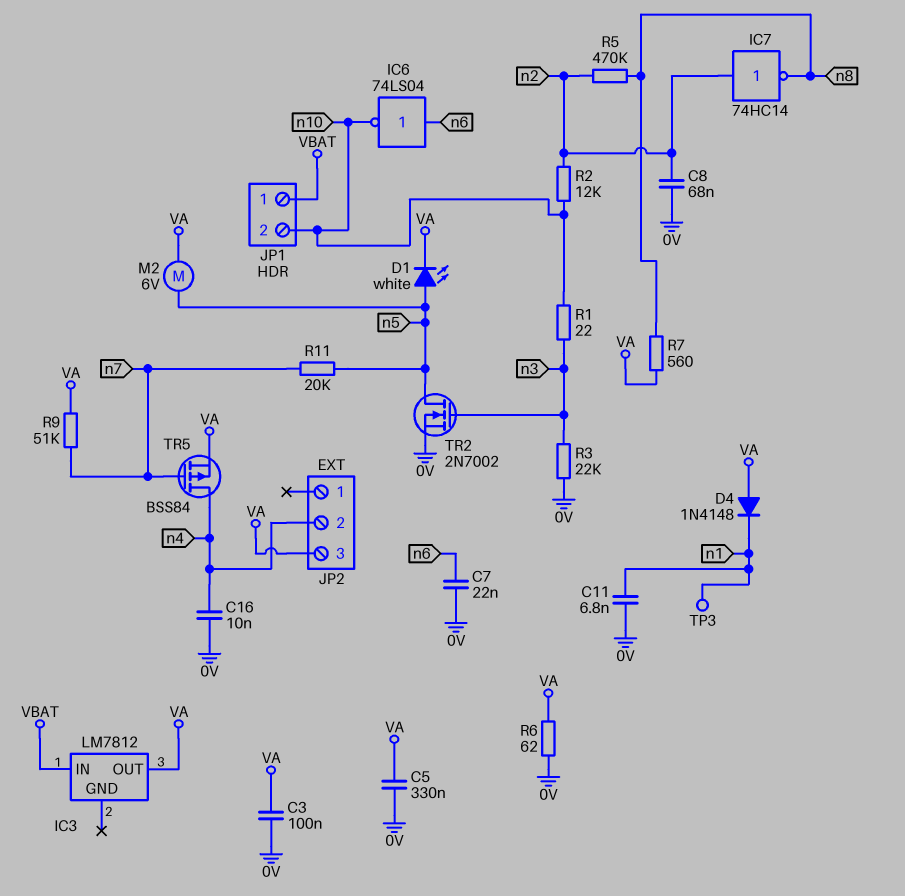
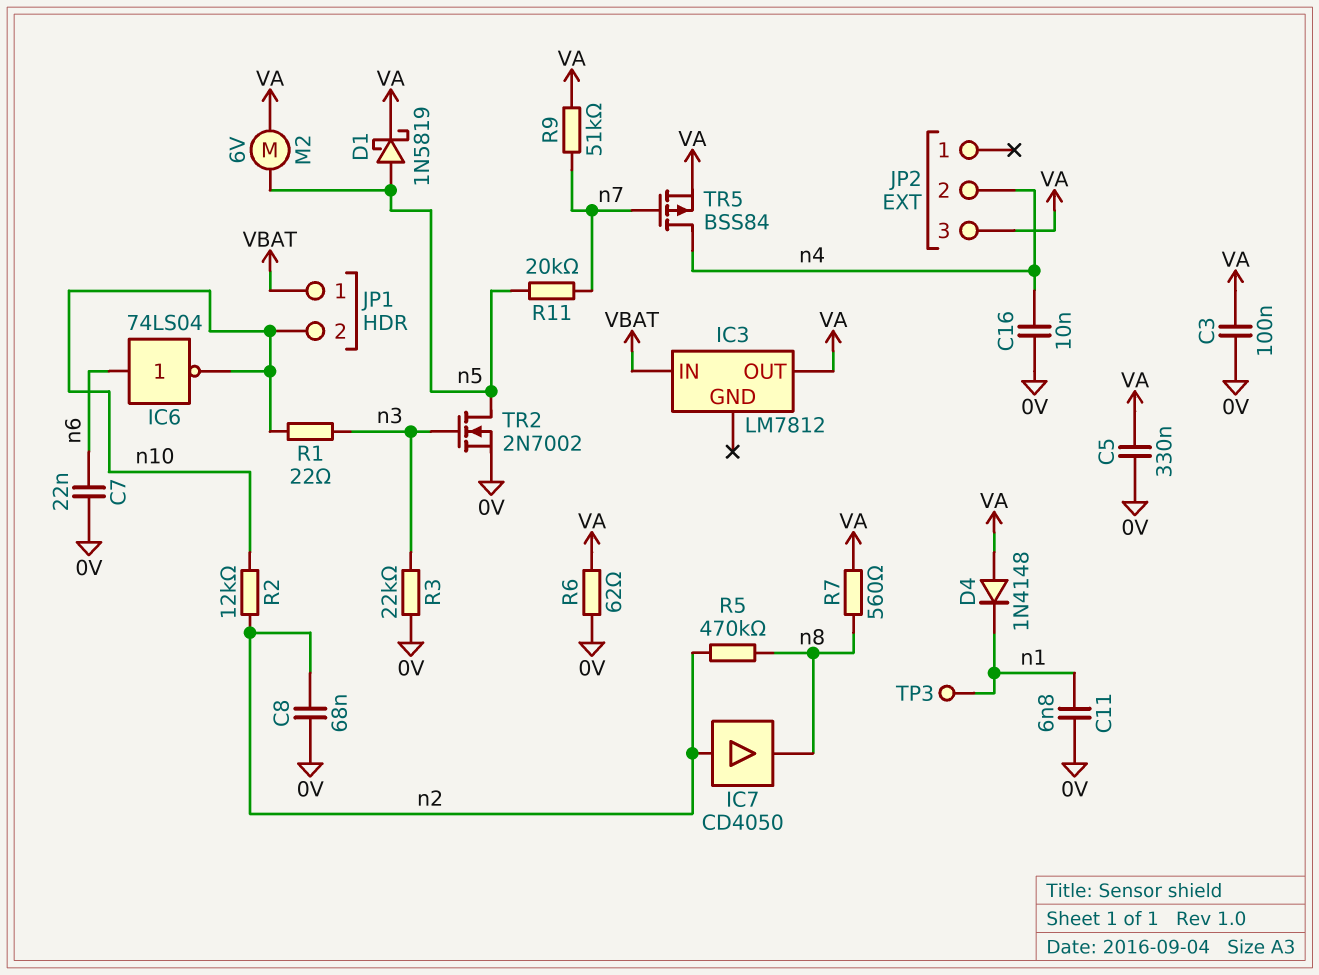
D1: LED white (A n5, K VA) -> schottky 1N5819 (A n5, K VA)
IC7: NOT 74HC14 (in n2, out n8) -> buffer CD4050 (in n2, out n8)

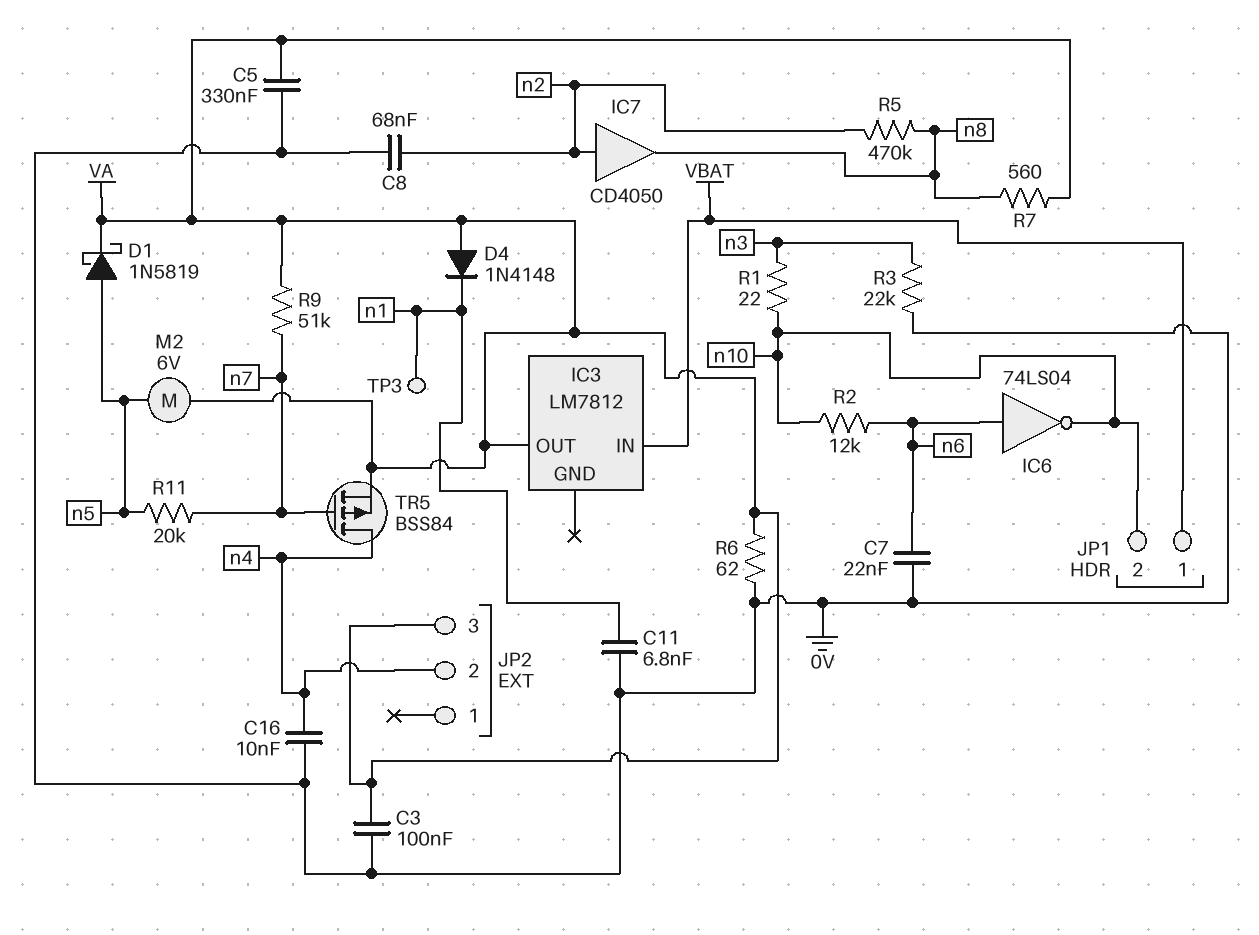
R2: 12k (n2, n10) -> 12k (n6, n10)
TR2: NMOS 2N7002 (G n3, D n5, S 0V) -> none

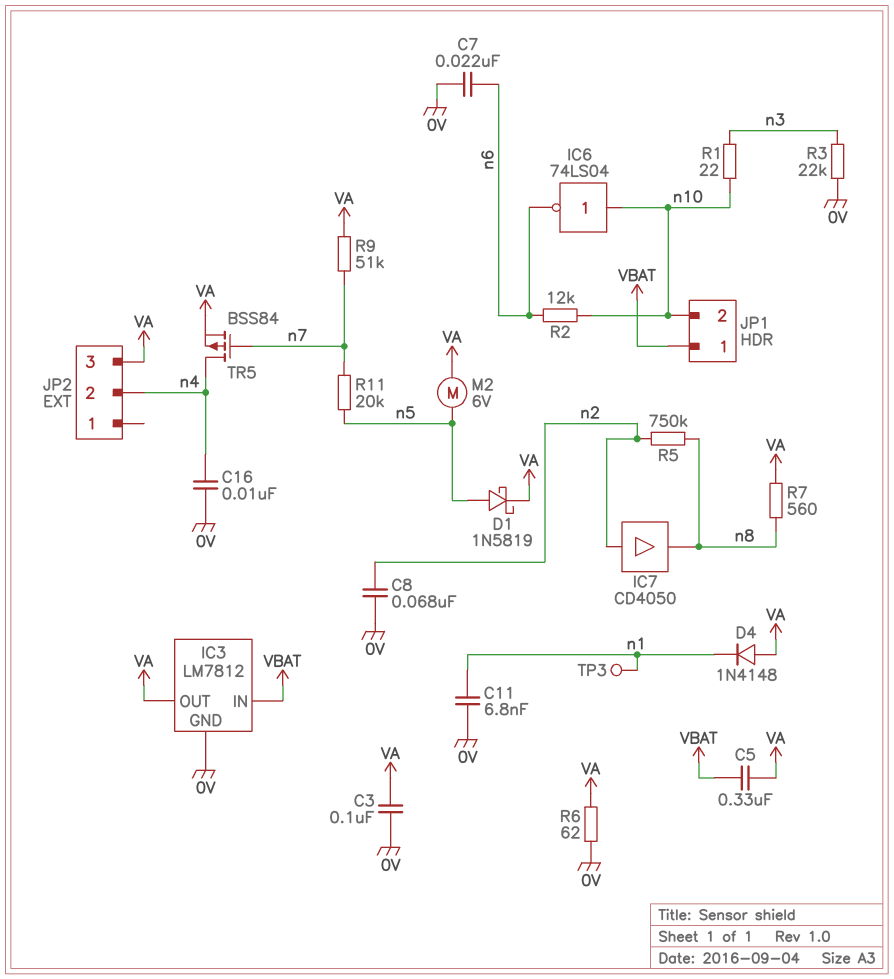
C5: 330nF (0V, VA) -> 330nF (VA, VBAT)
IC3 pin GND: none -> 0V
IC6: NOT 74LS04 (in n6, out n10) -> NOT 74LS04 (in n10, out n6)
R5: 470k (n2, n8) -> 750k (n2, n8)

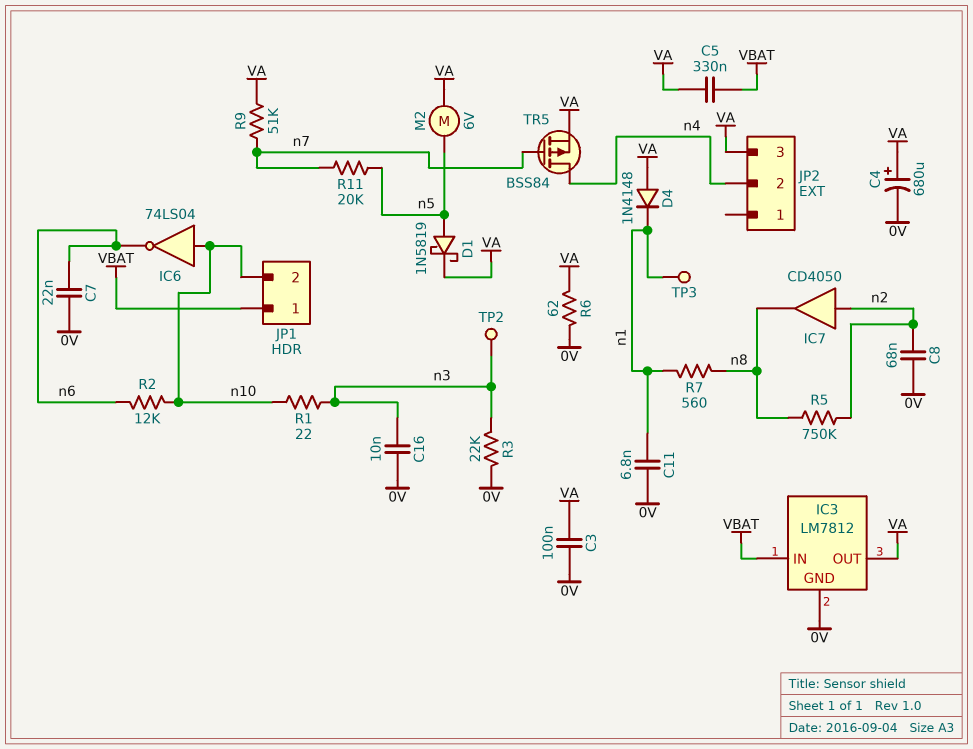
C4: none -> 680uF (plus VA, minus 0V)
C16: 10nF (0V, n4) -> 10nF (0V, n3)
R7: 560 (VA, n8) -> 560 (n1, n8)
TP2: none -> test point (n3)

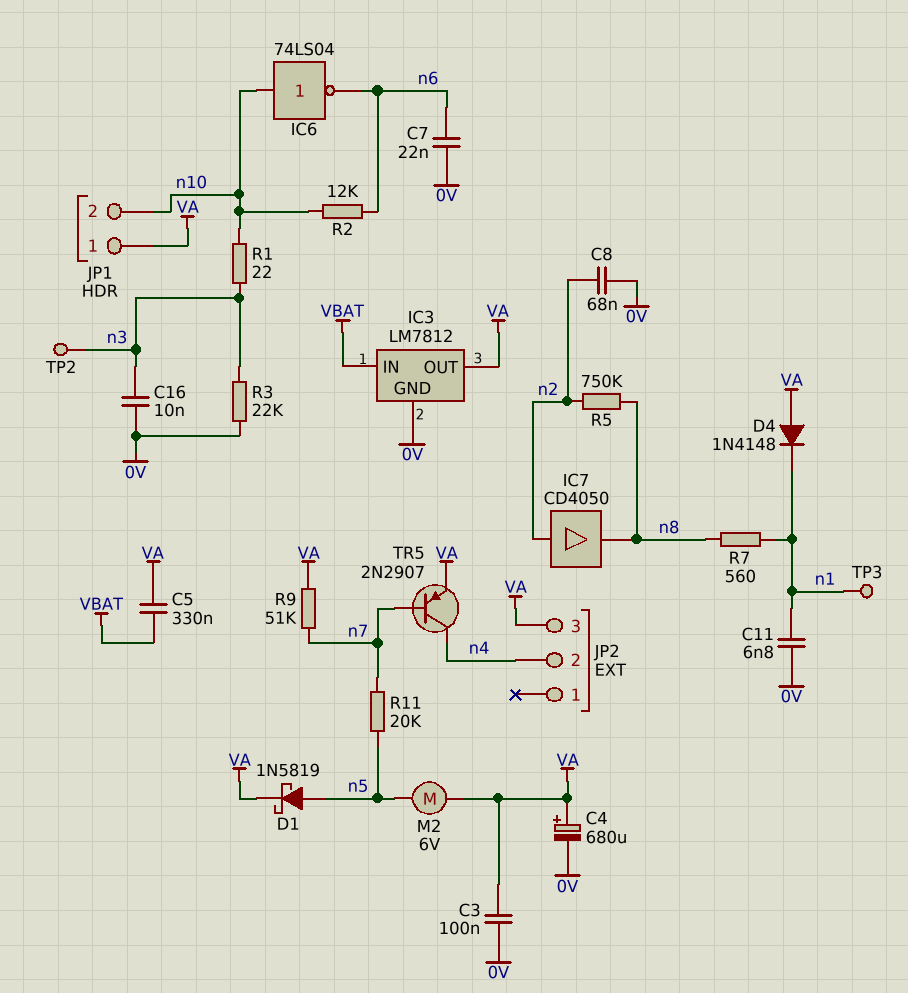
JP1 pin 1: VBAT -> VA
R6: 62 (0V, VA) -> none
TR5: PMOS BSS84 (G n7, D n4, S VA) -> PNP 2N2907 (B n7, C n4, E VA)

